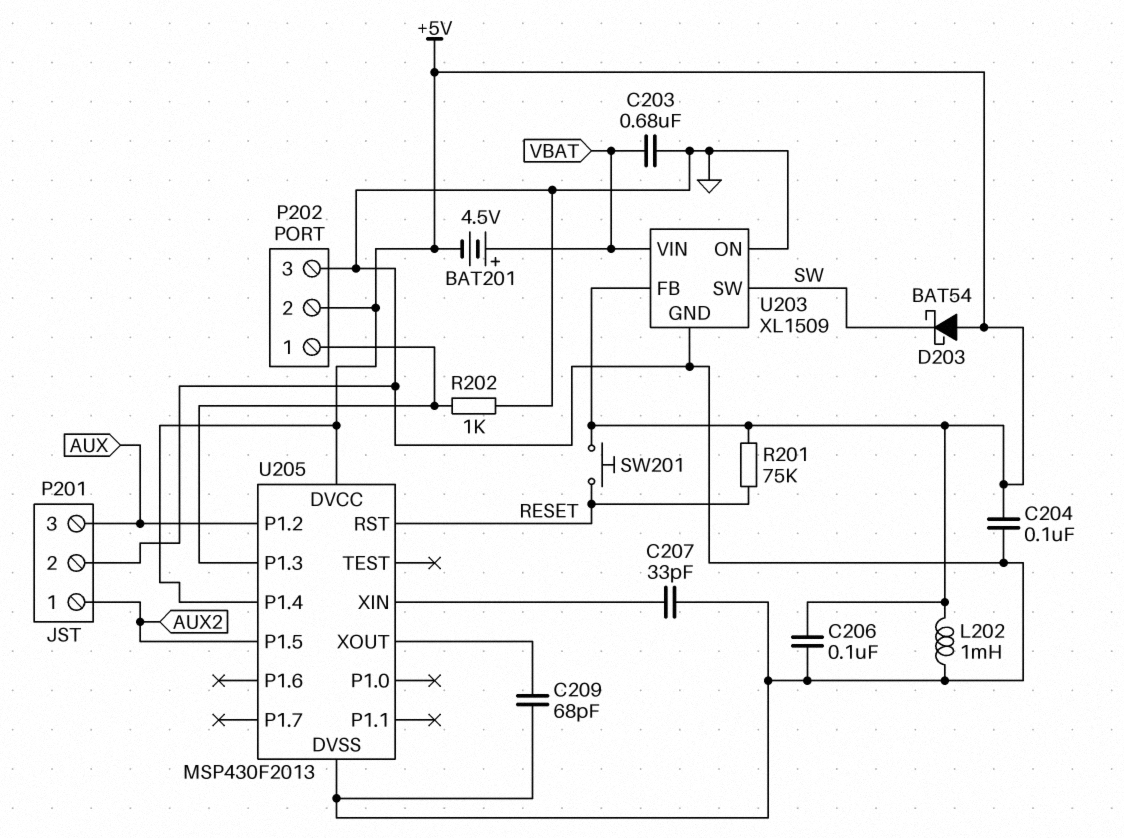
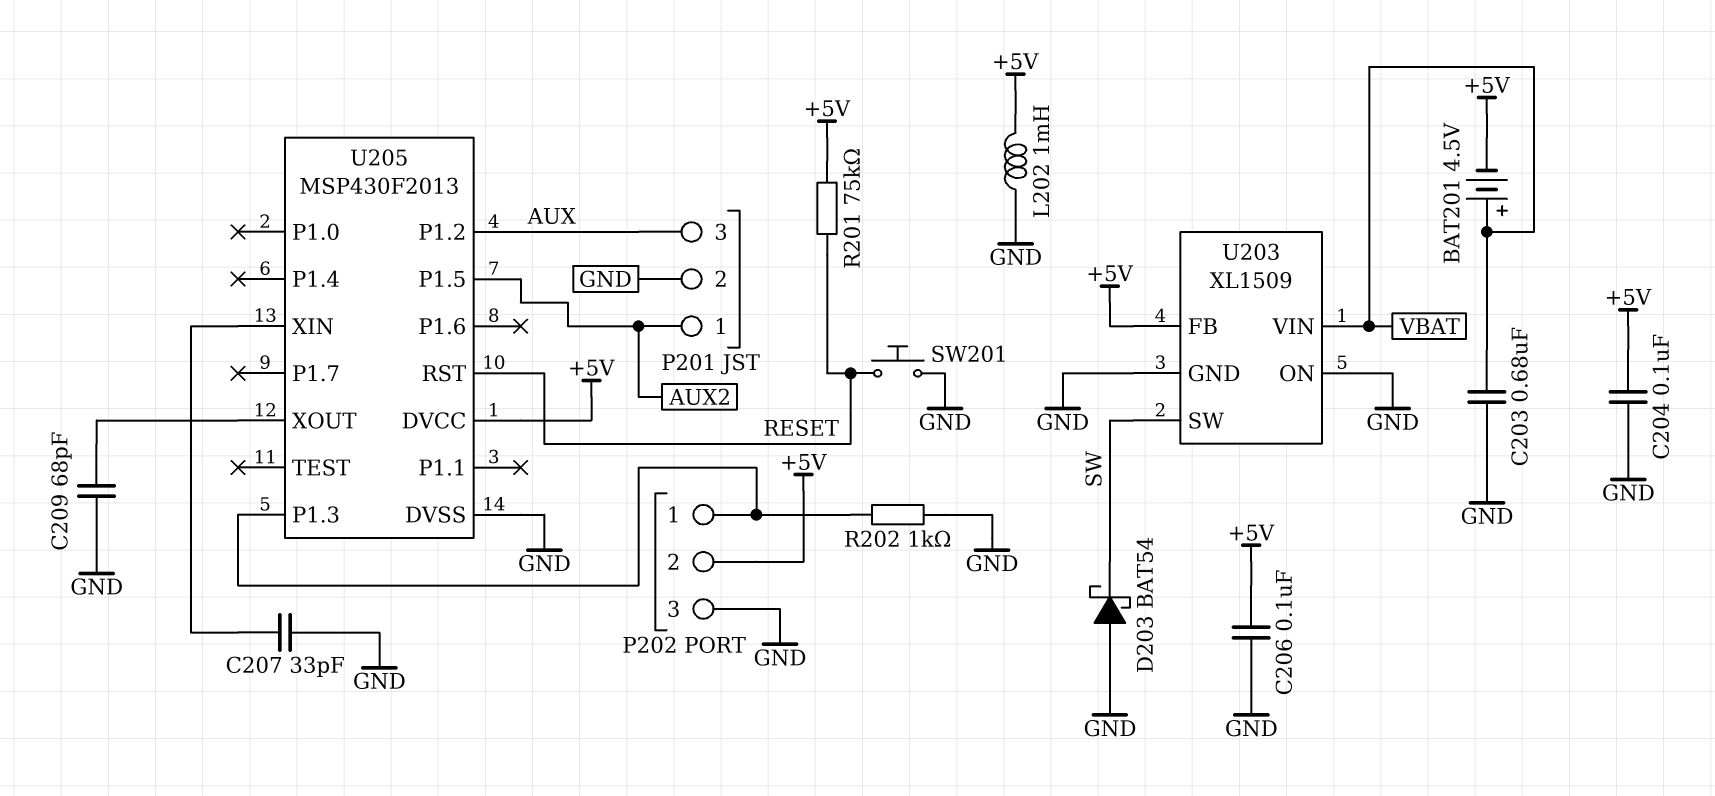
D203: schottky BAT54 (A +5V, K SW) -> schottky BAT54 (A GND, K SW)
SW201: button (+5V, RESET) -> button (GND, RESET)
U205 pin P1.4: +5V -> none

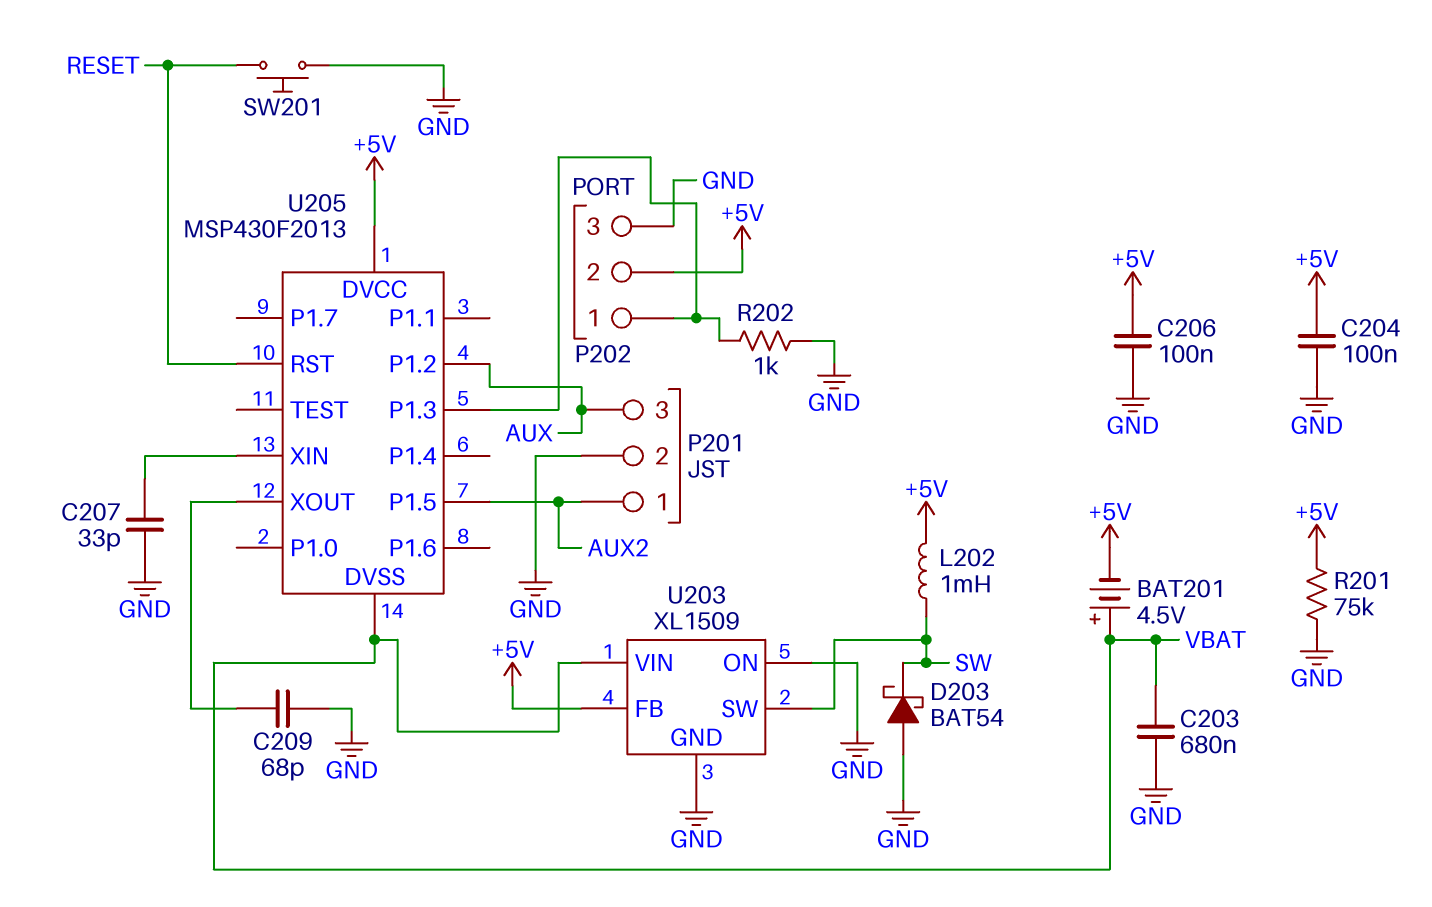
L202: 1mH (+5V, GND) -> 1mH (+5V, SW)
R201: 75k (+5V, RESET) -> 75k (+5V, GND)
U205 pin DVSS: GND -> VBAT

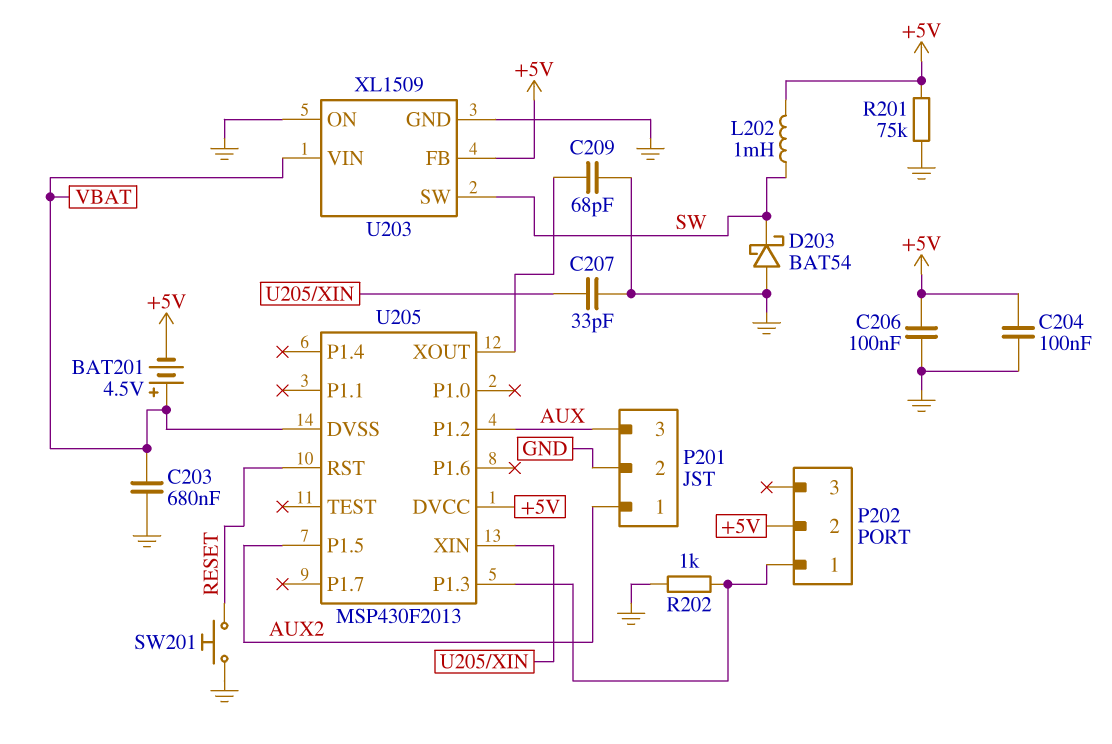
P202 pin 3: GND -> none

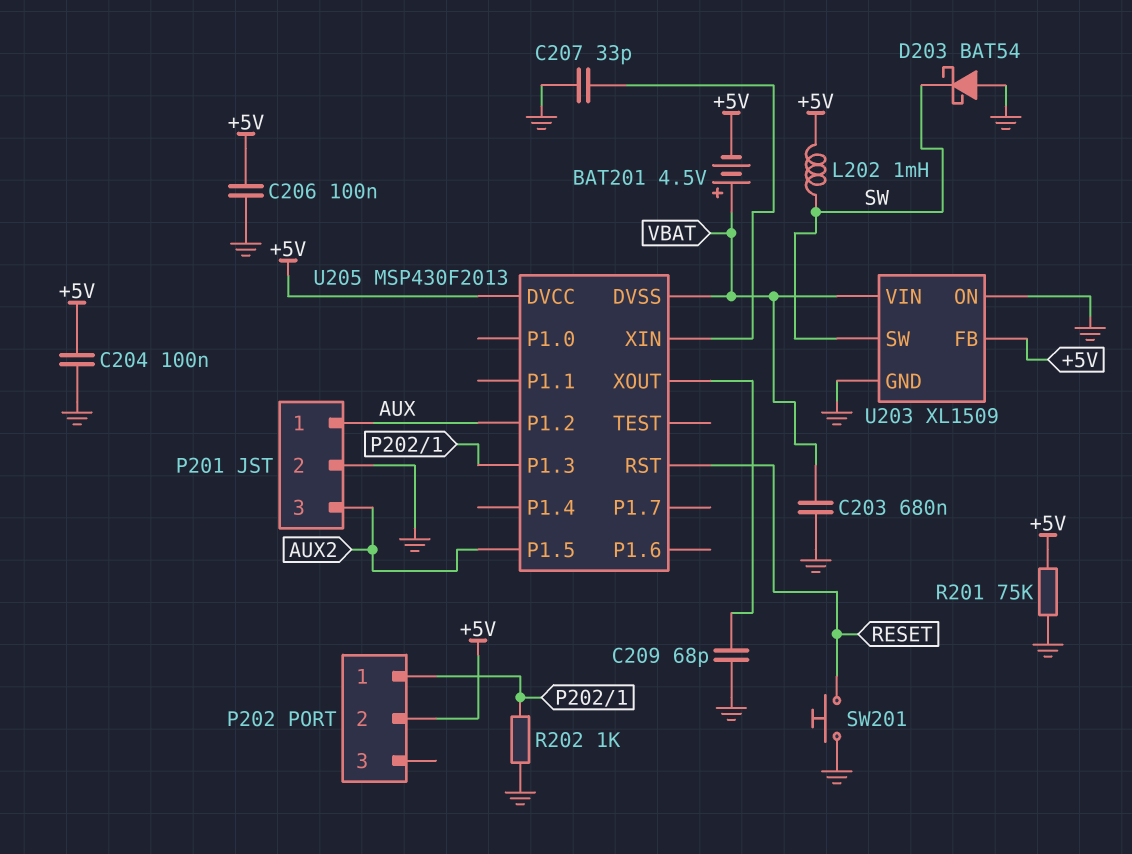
P201 pin 1: AUX2 -> AUX
P201 pin 3: AUX -> AUX2

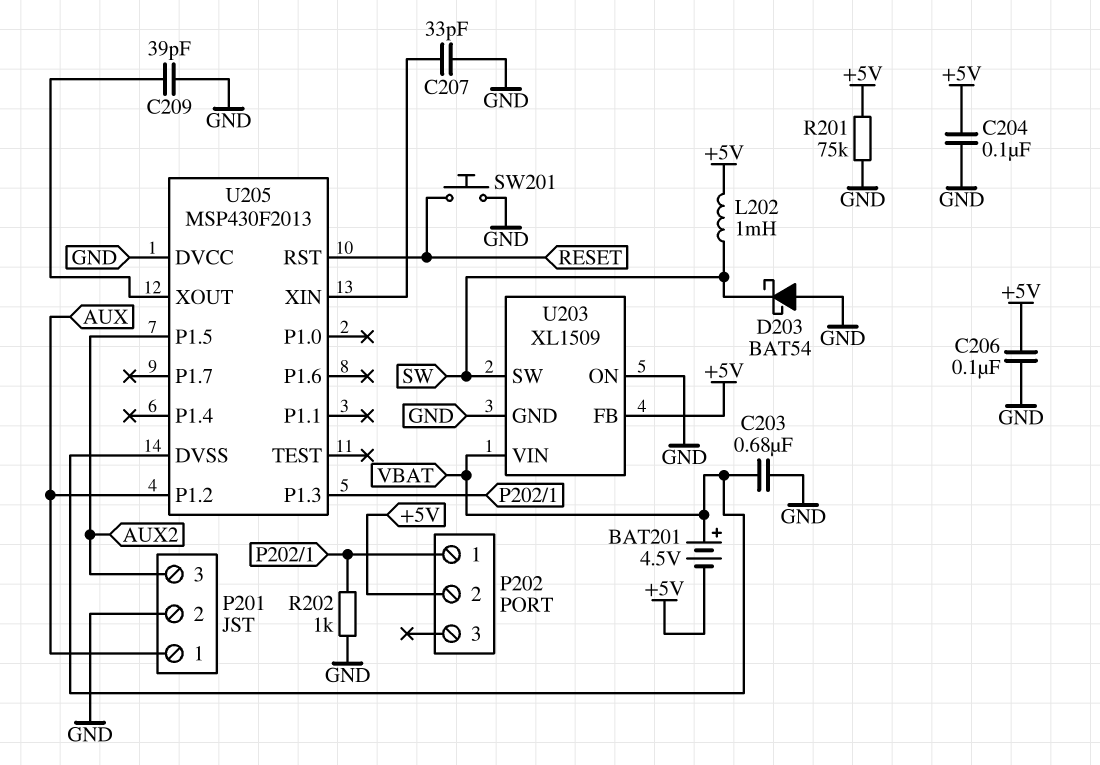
C209: 68pF (GND, U205/XOUT) -> 39pF (GND, U205/XOUT)
U205 pin DVCC: +5V -> GND

